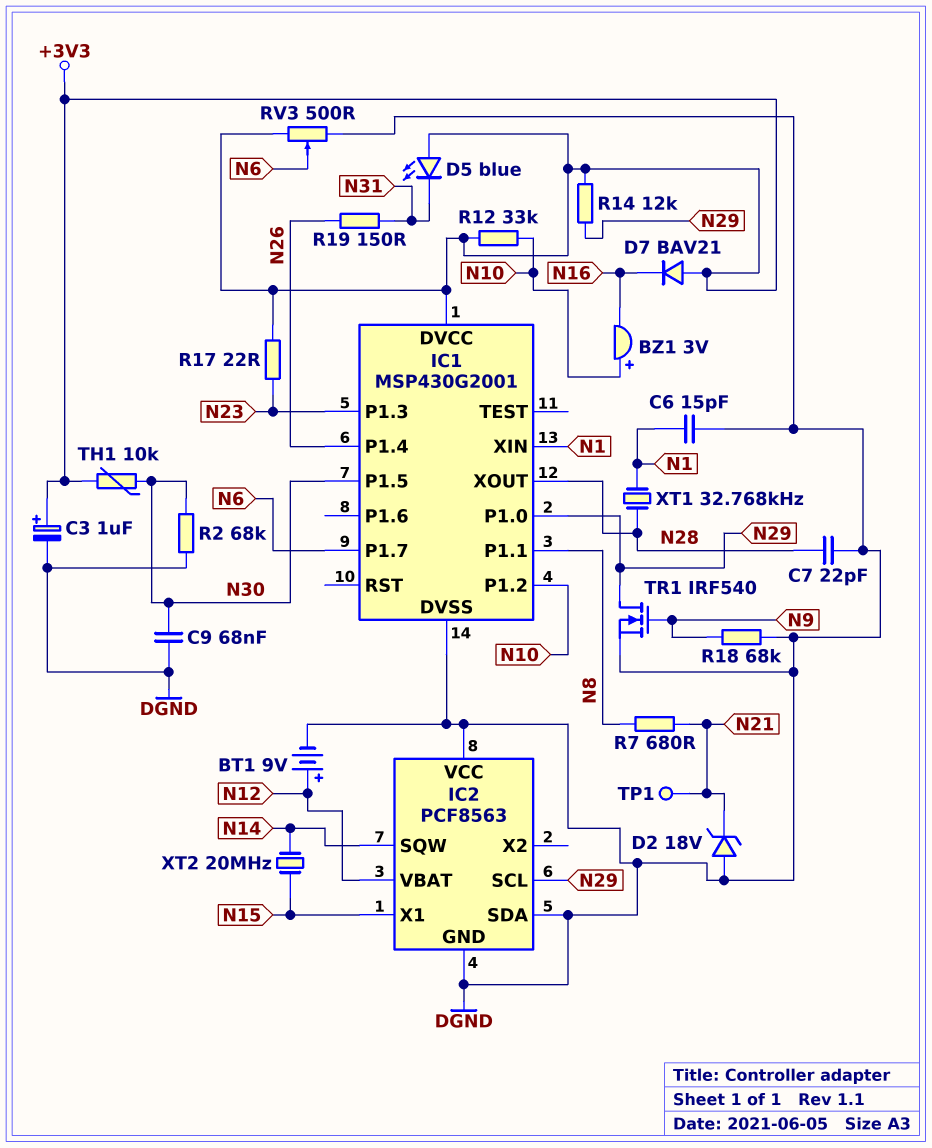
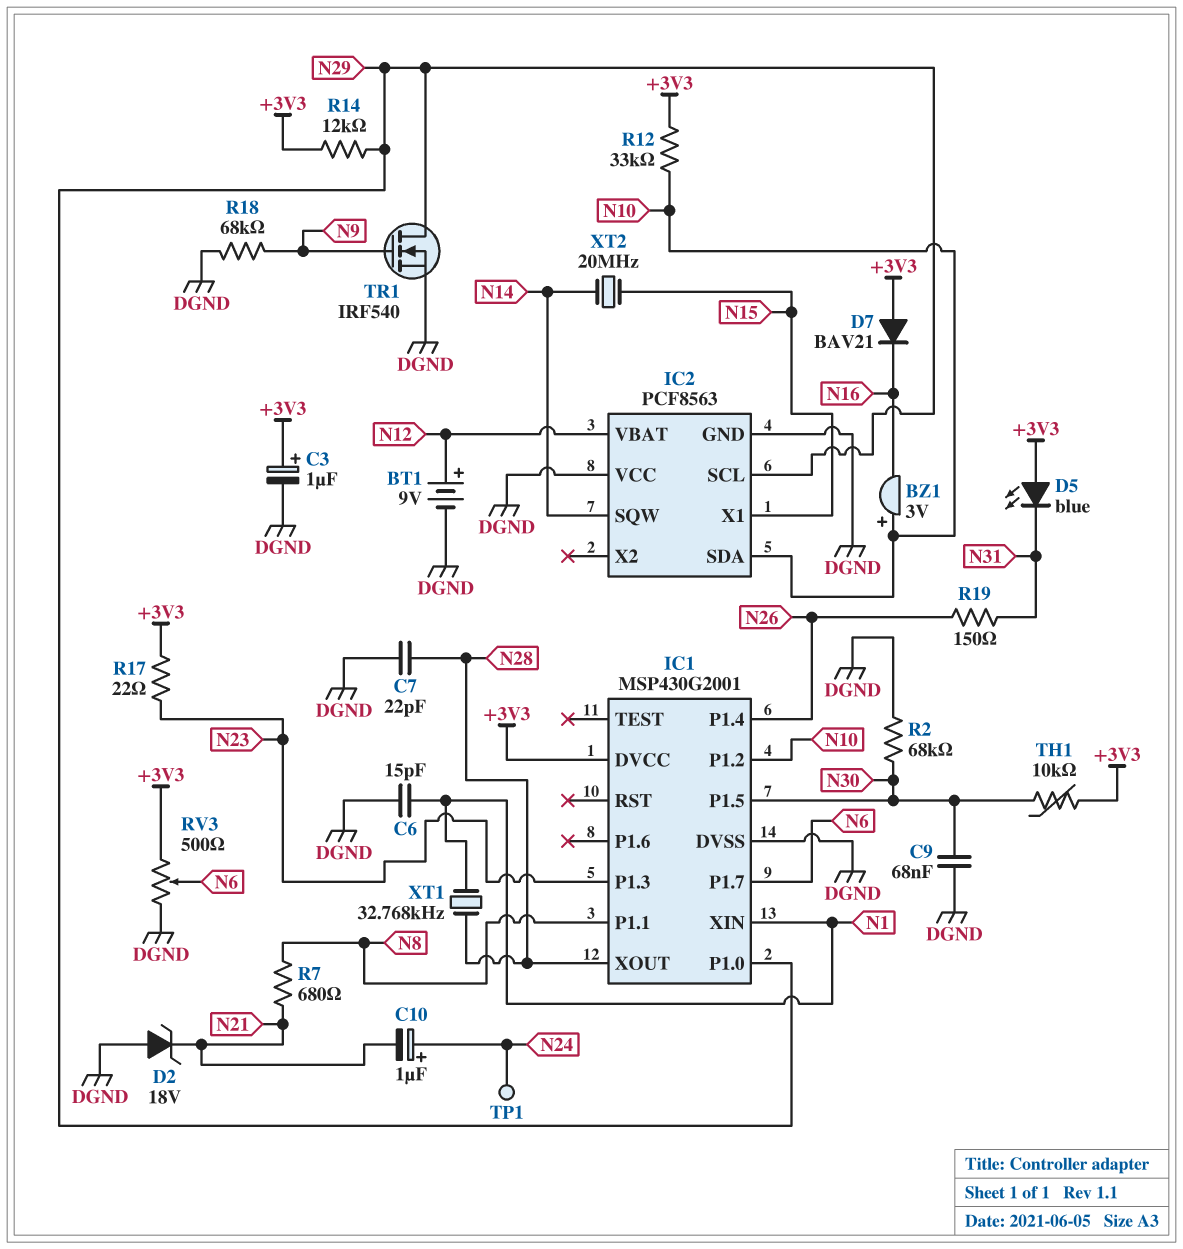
C10: none -> 1uF (plus N24, minus N21)
IC2 pin SDA: DGND -> N10
TP1: test point (N21) -> test point (N24)

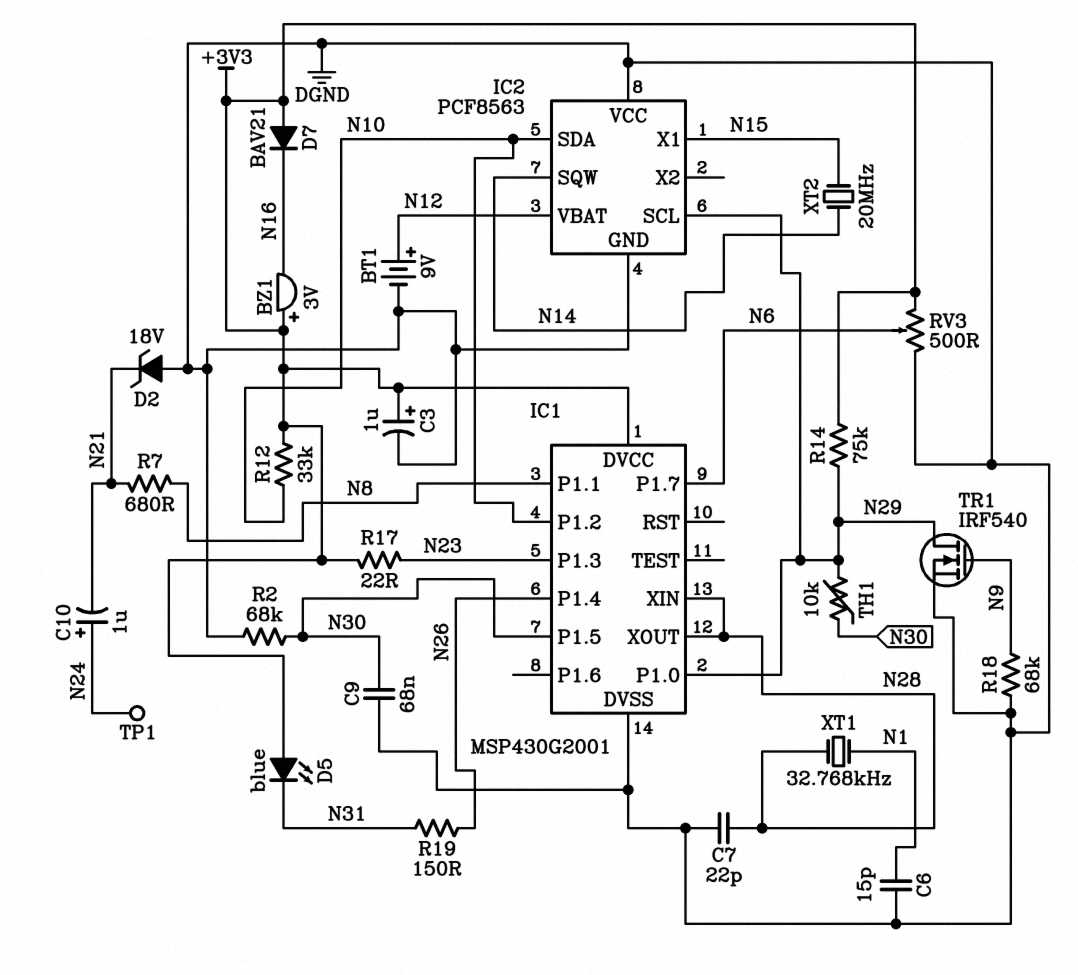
BZ1: buzzer 3V (plus N10, minus N16) -> buzzer 3V (plus +3V3, minus N16)
IC1 pin XIN: N1 -> N28
R14: 12k (+3V3, N29) -> 75k (+3V3, N29)
TH1: 10k (+3V3, N30) -> 10k (N29, N30)

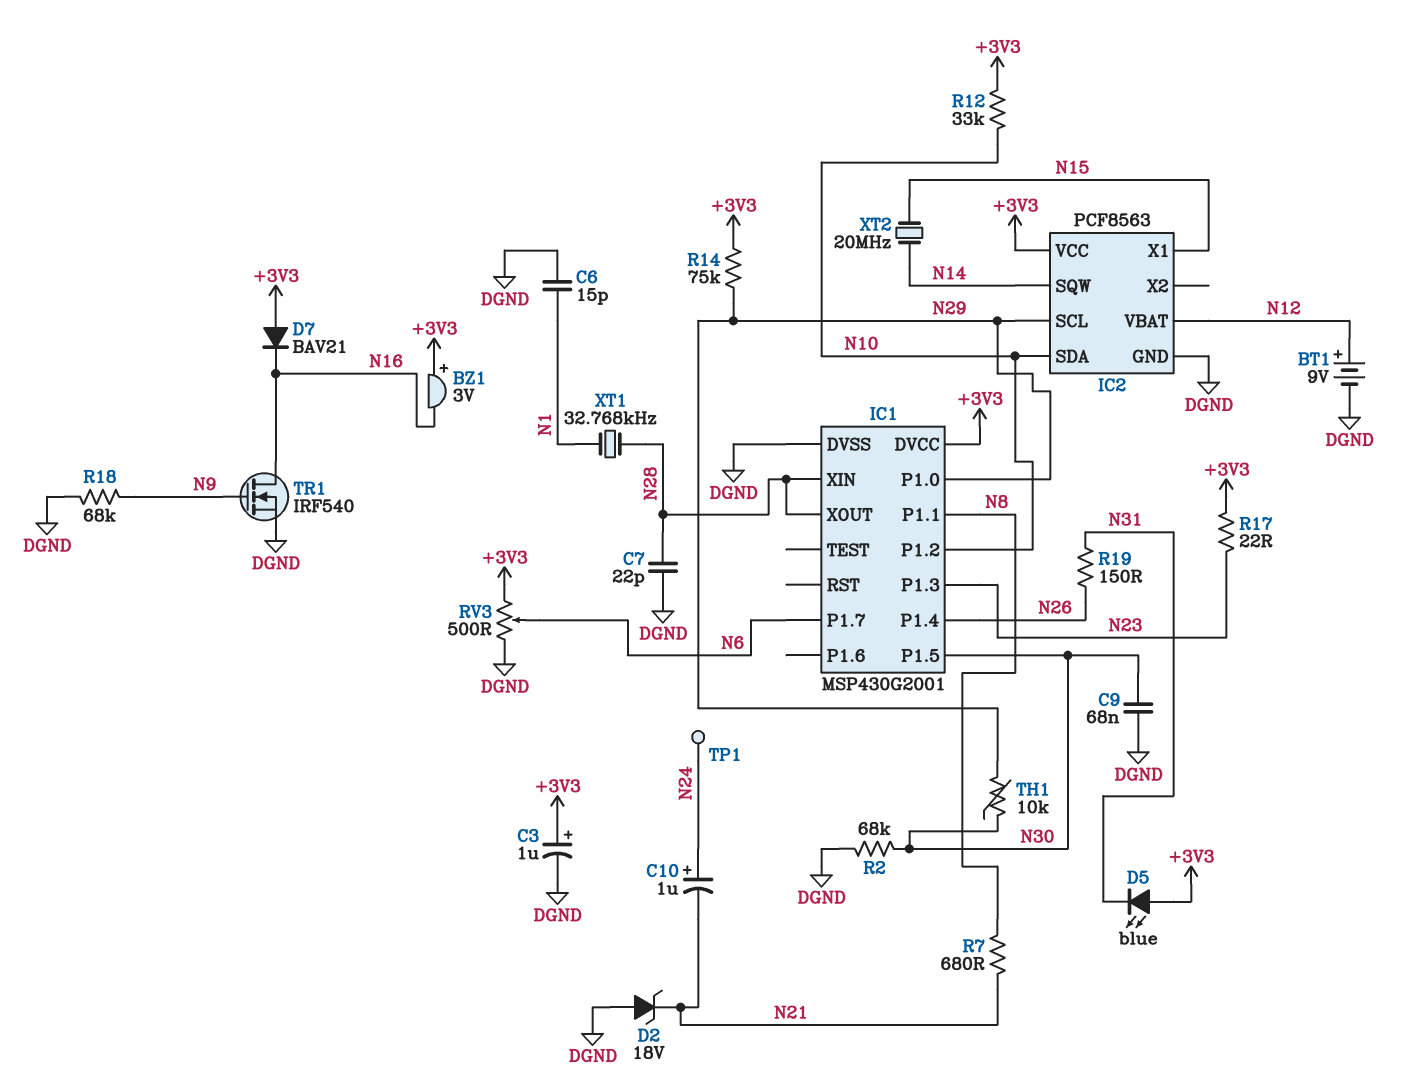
IC2 pin VCC: DGND -> +3V3
TR1: NMOS IRF540 (G N9, D N29, S DGND) -> NMOS IRF540 (G N9, D N16, S DGND)

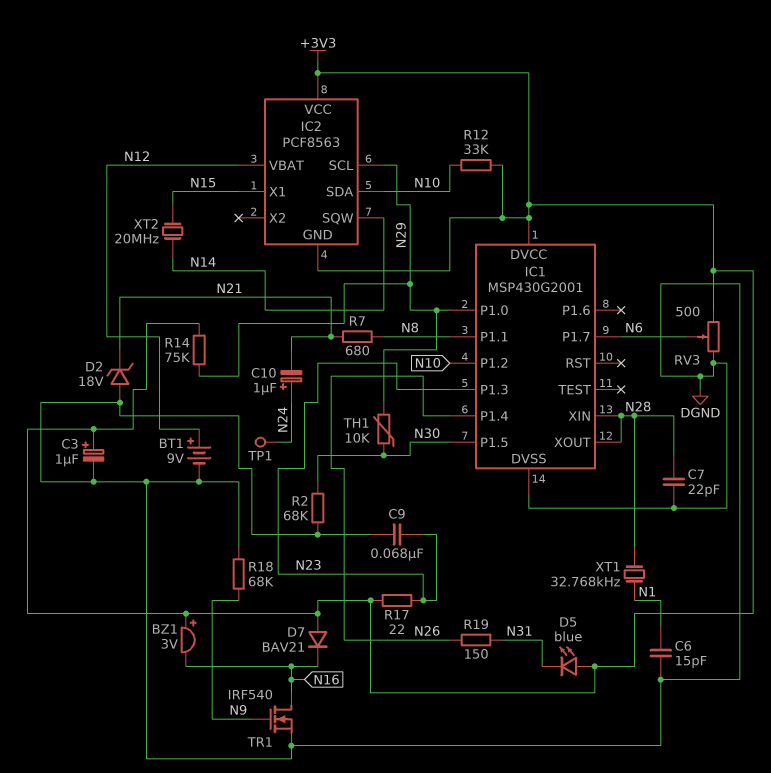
C9: 68nF (DGND, N30) -> 68nF (DGND, N23)
IC2 pin GND: DGND -> +3V3

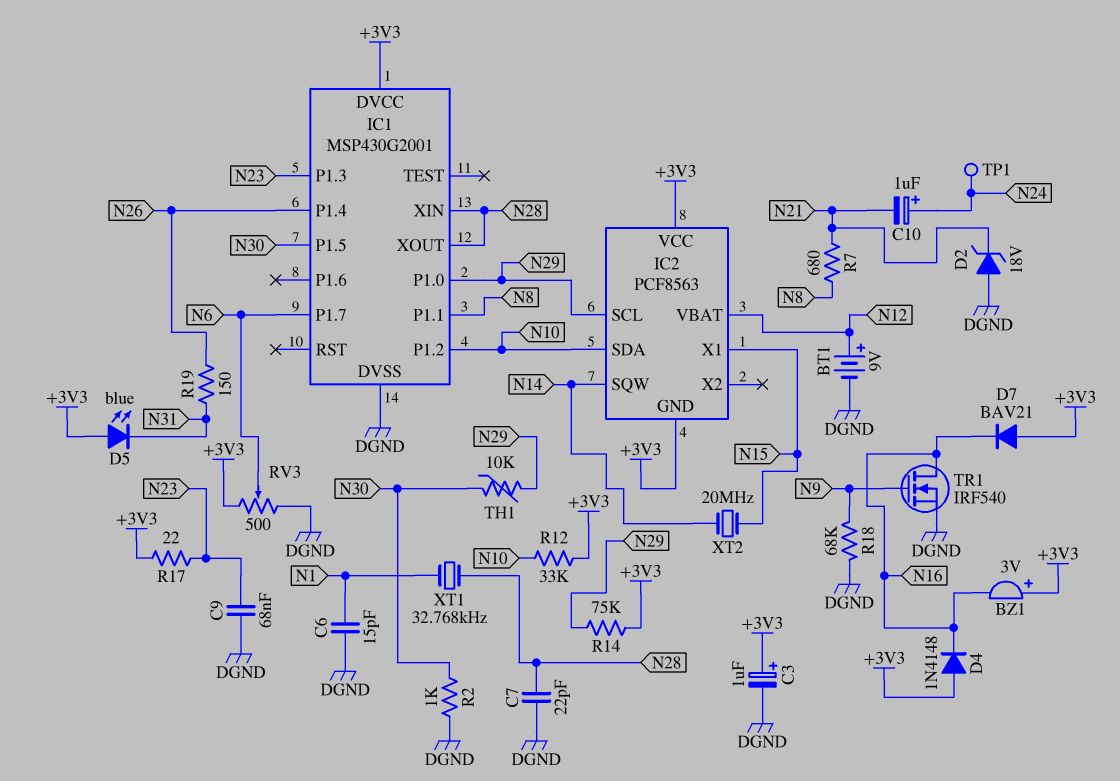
D4: none -> diode 1N4148 (A +3V3, K N16)
R2: 68k (DGND, N30) -> 1k (DGND, N30)

